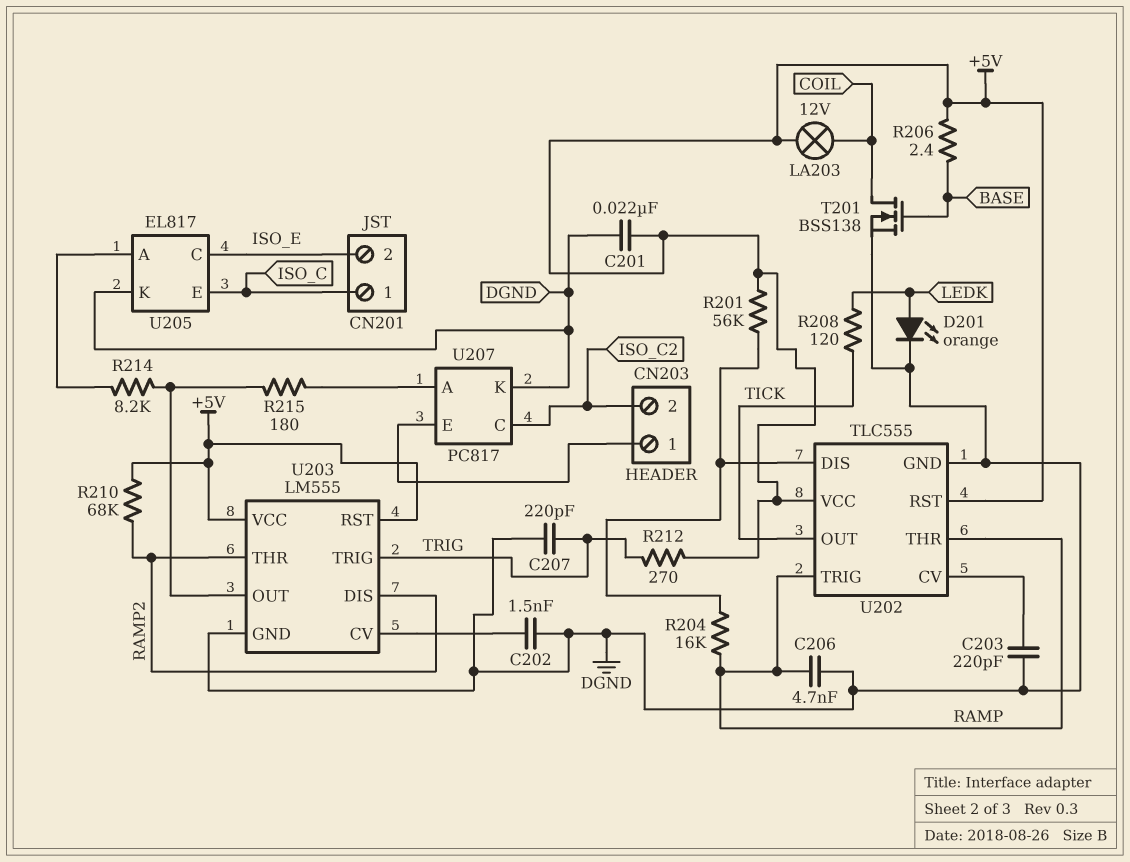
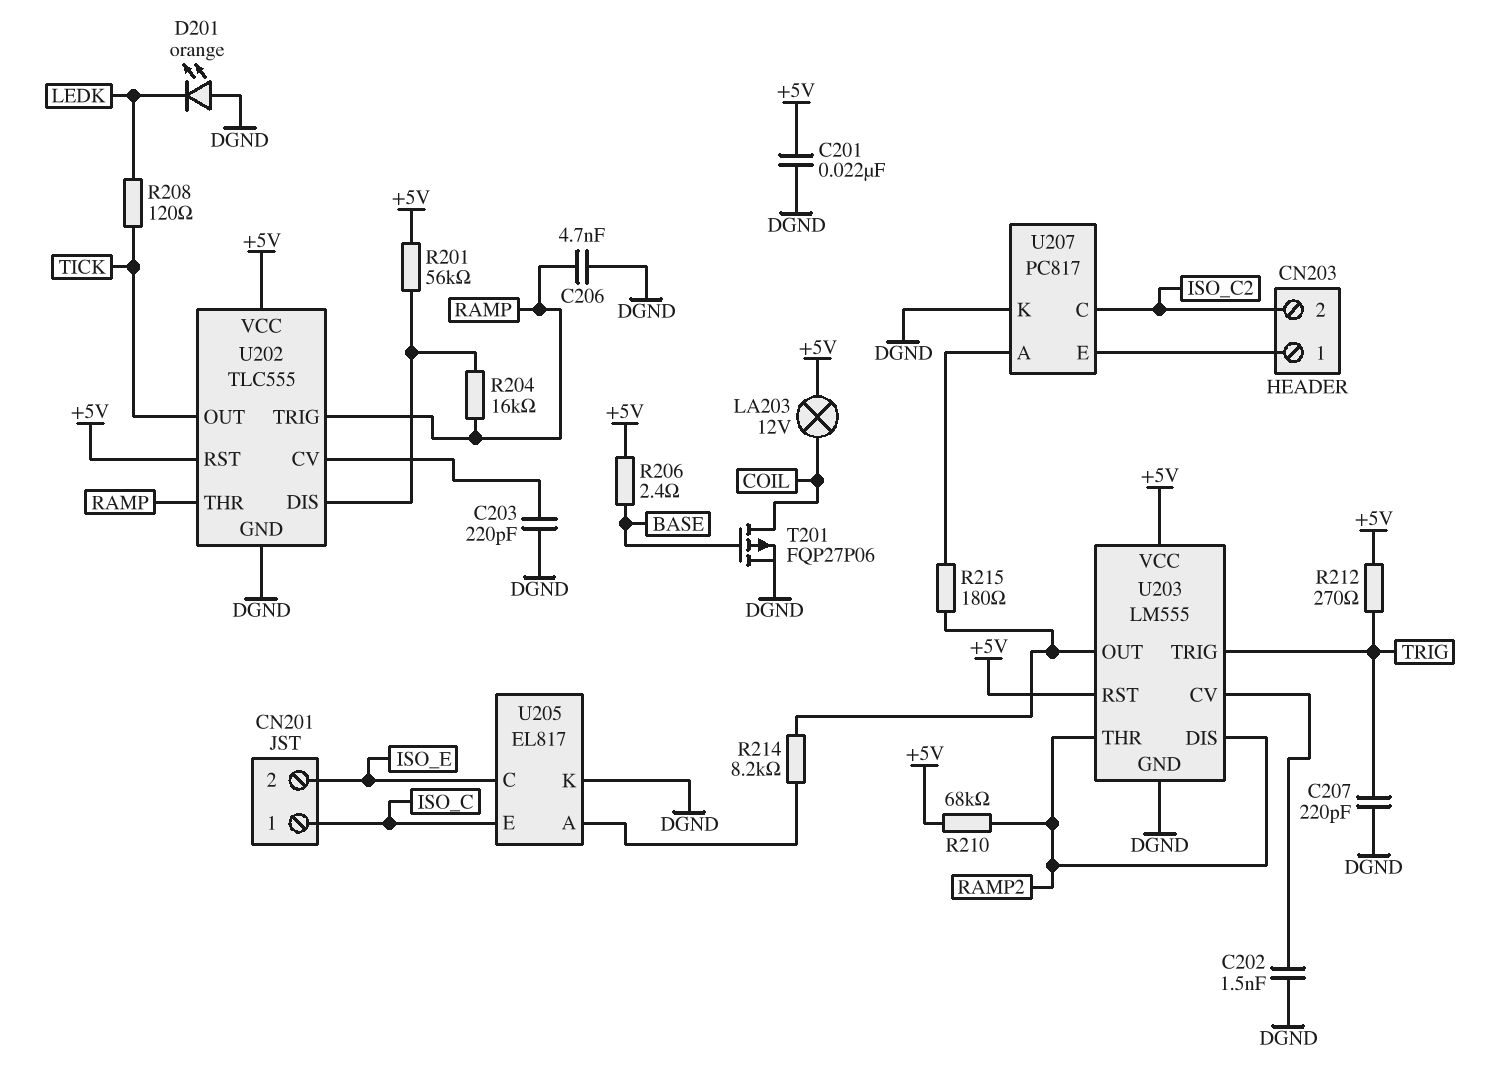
D201: LED orange (A LEDK, K DGND) -> LED orange (A DGND, K LEDK)
T201: NMOS BSS138 (G BASE, D COIL, S DGND) -> PMOS FQP27P06 (G BASE, D COIL, S DGND)

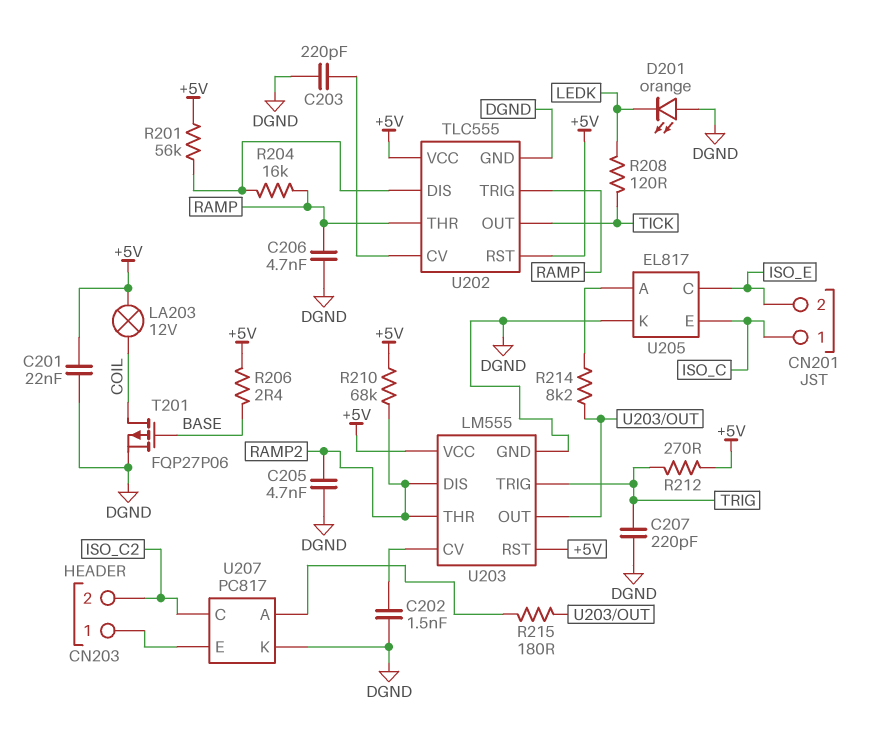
C205: none -> 4.7nF (DGND, RAMP2)

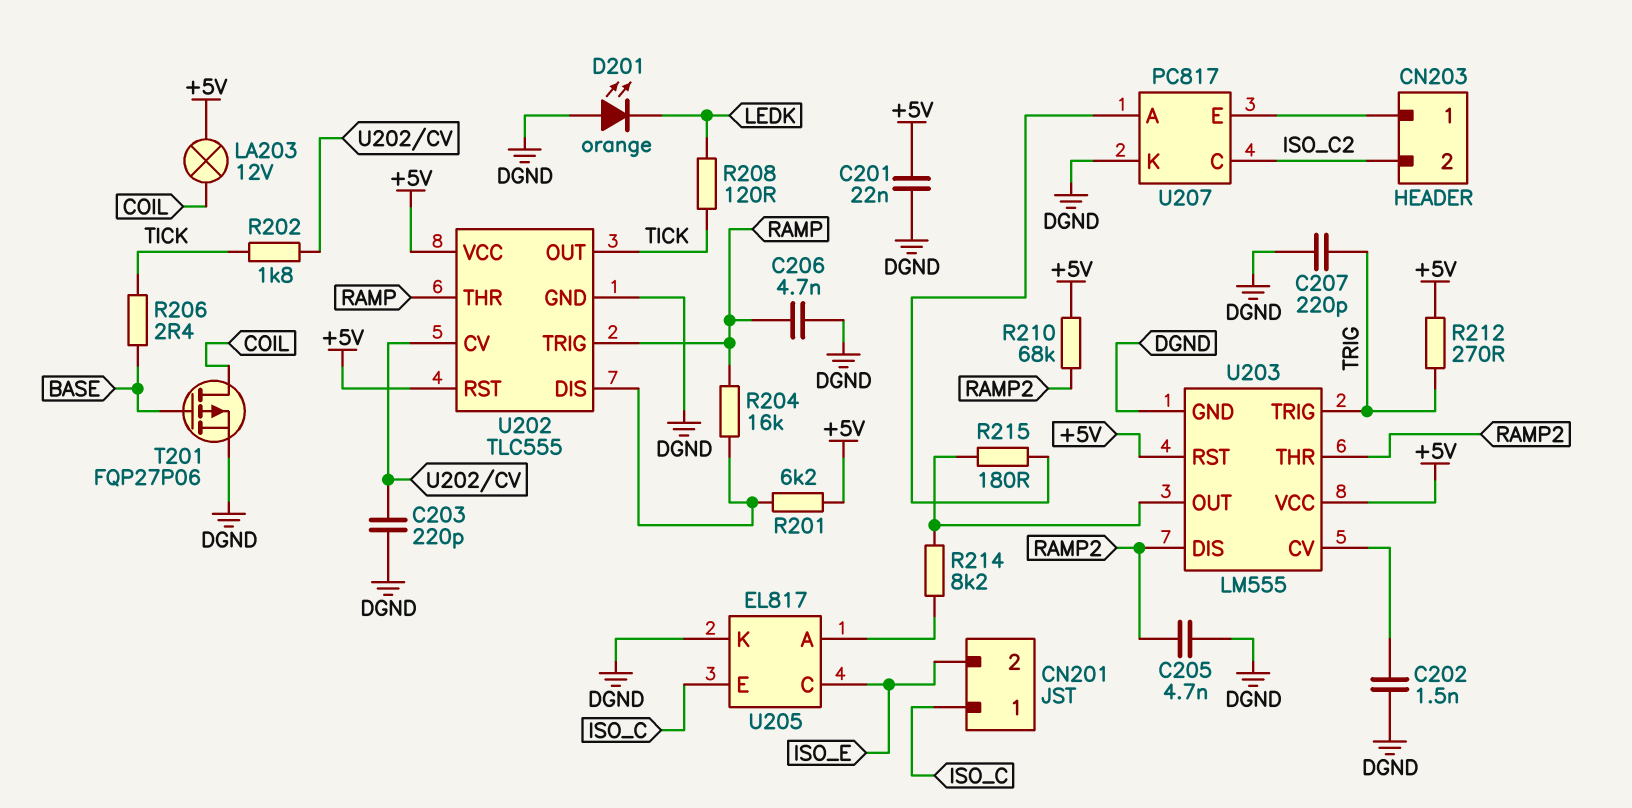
R201: 56k (+5V, U202/DIS) -> 6.2k (+5V, U202/DIS)
R202: none -> 1.8k (TICK, U202/CV)
R206: 2.4 (+5V, BASE) -> 2.4 (BASE, TICK)

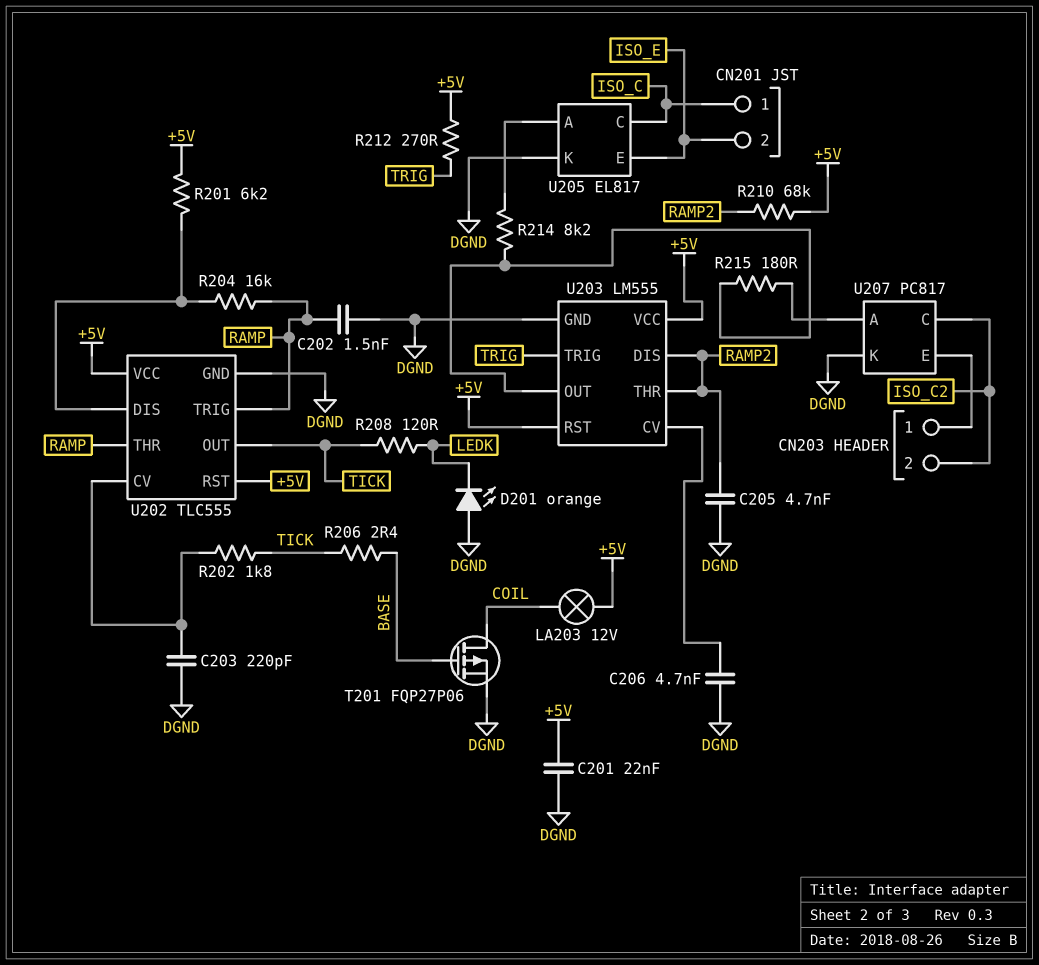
C202: 1.5nF (DGND, U203/CV) -> 1.5nF (DGND, RAMP)
C206: 4.7nF (DGND, RAMP) -> 4.7nF (DGND, U203/CV)
C207: 220pF (DGND, TRIG) -> none
U205 pin C: ISO_E -> ISO_C
U205 pin E: ISO_C -> ISO_E

